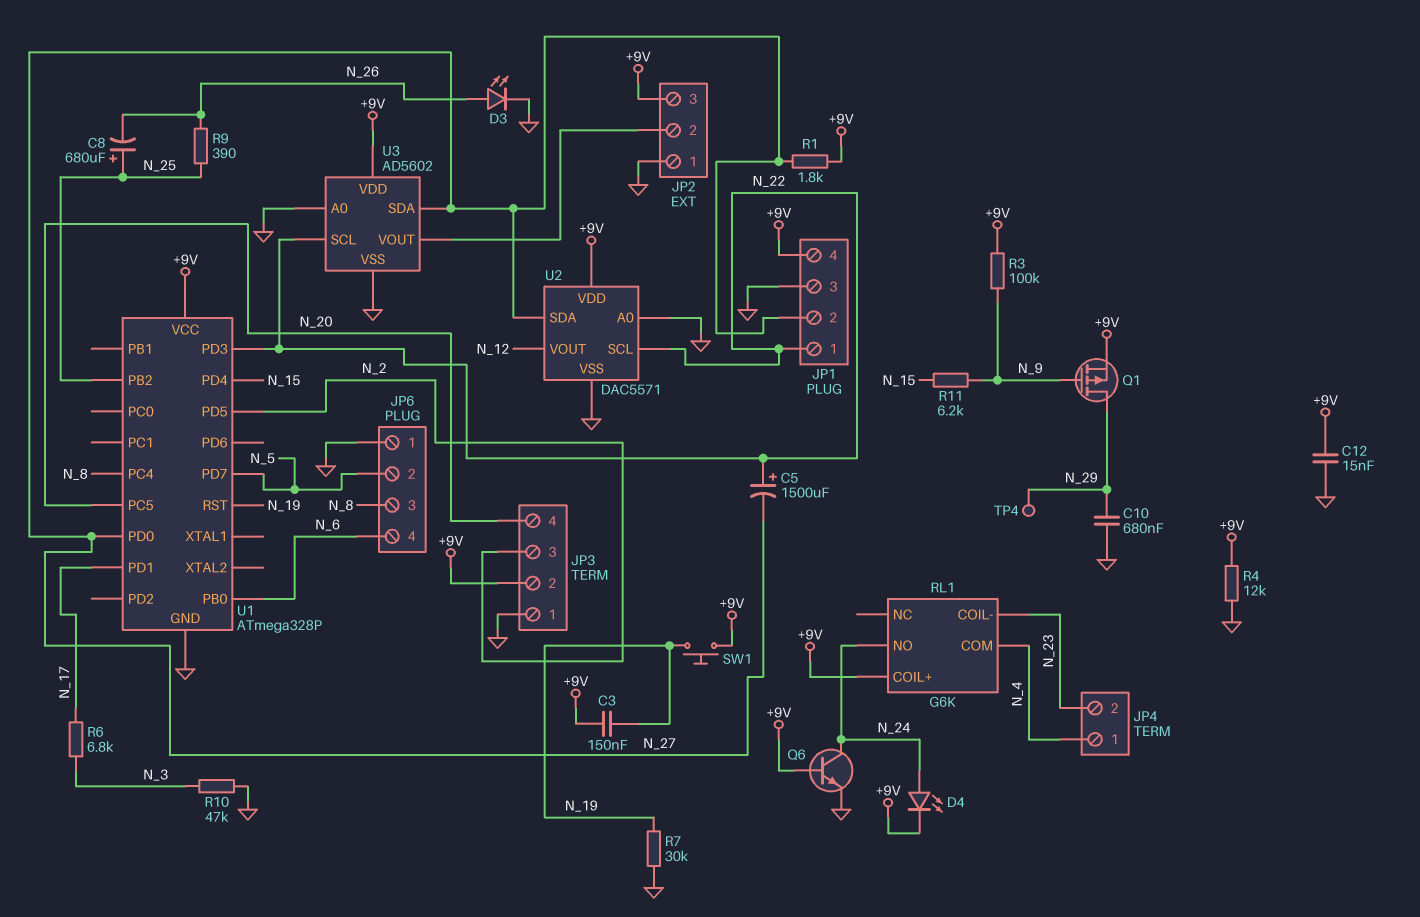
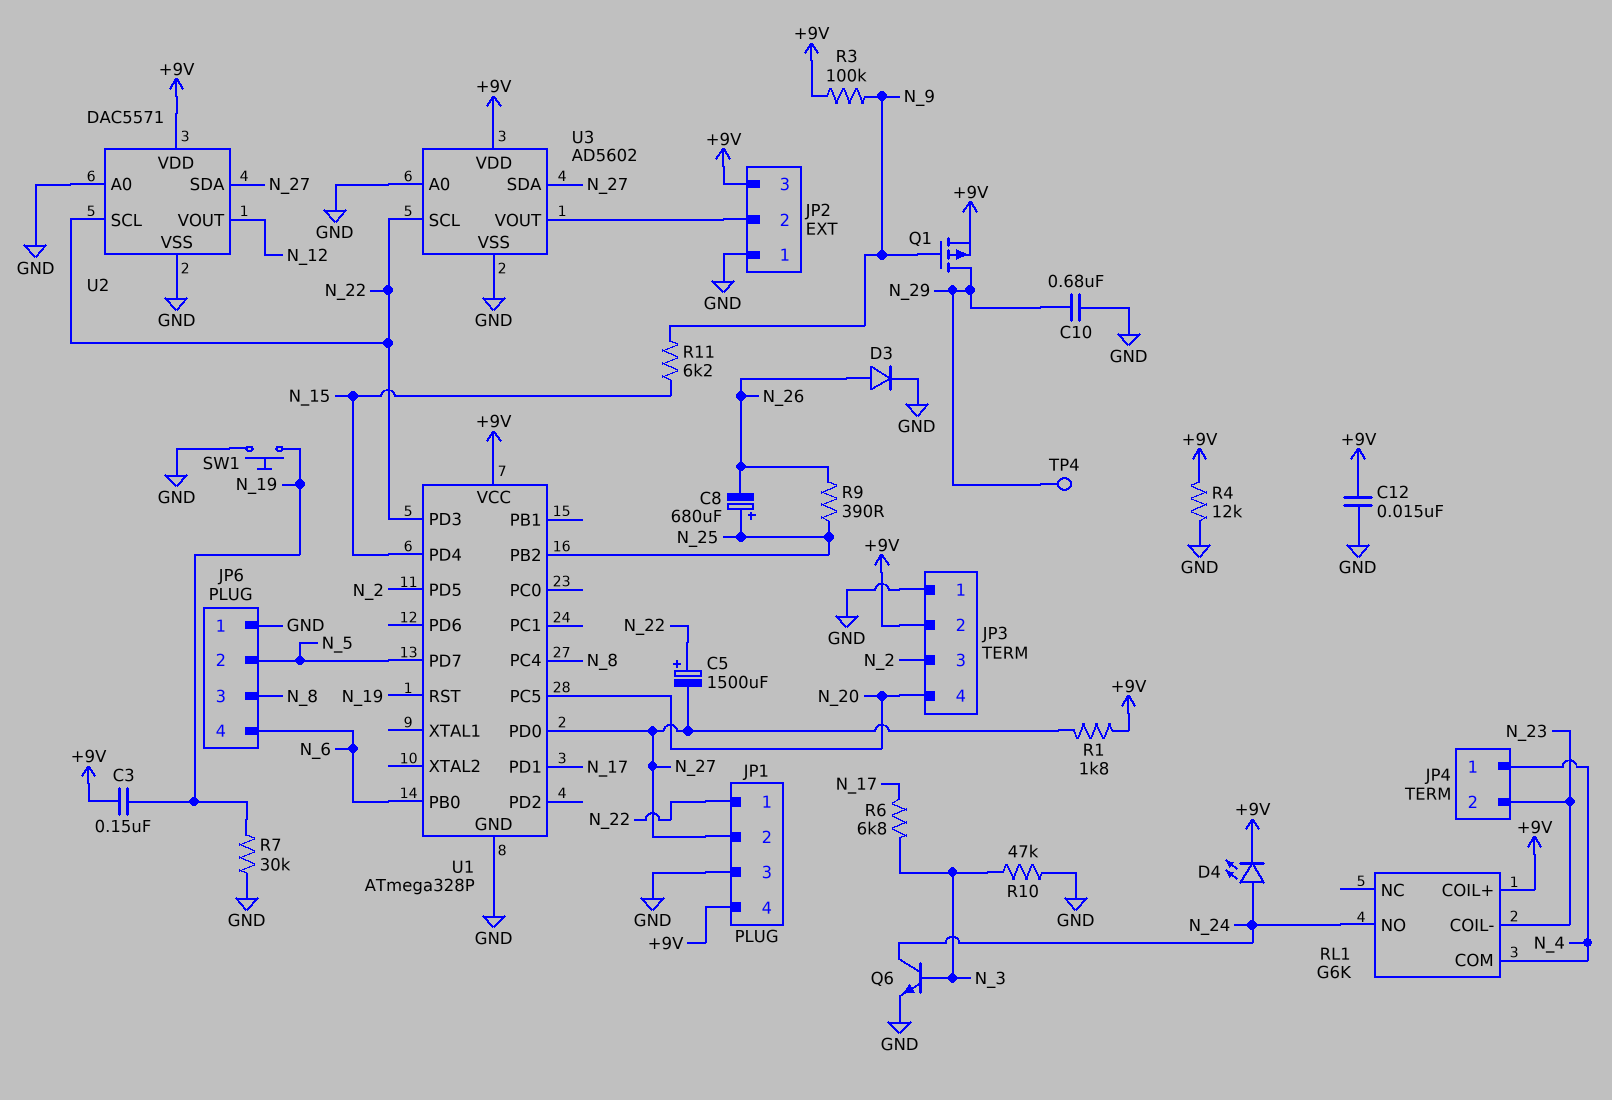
D3: LED (A N_26, K GND) -> diode (A N_26, K GND)
Q6: NPN (B +9V, C N_24, E GND) -> NPN (B N_3, C N_24, E GND)
SW1: button (+9V, N_19) -> button (GND, N_19)

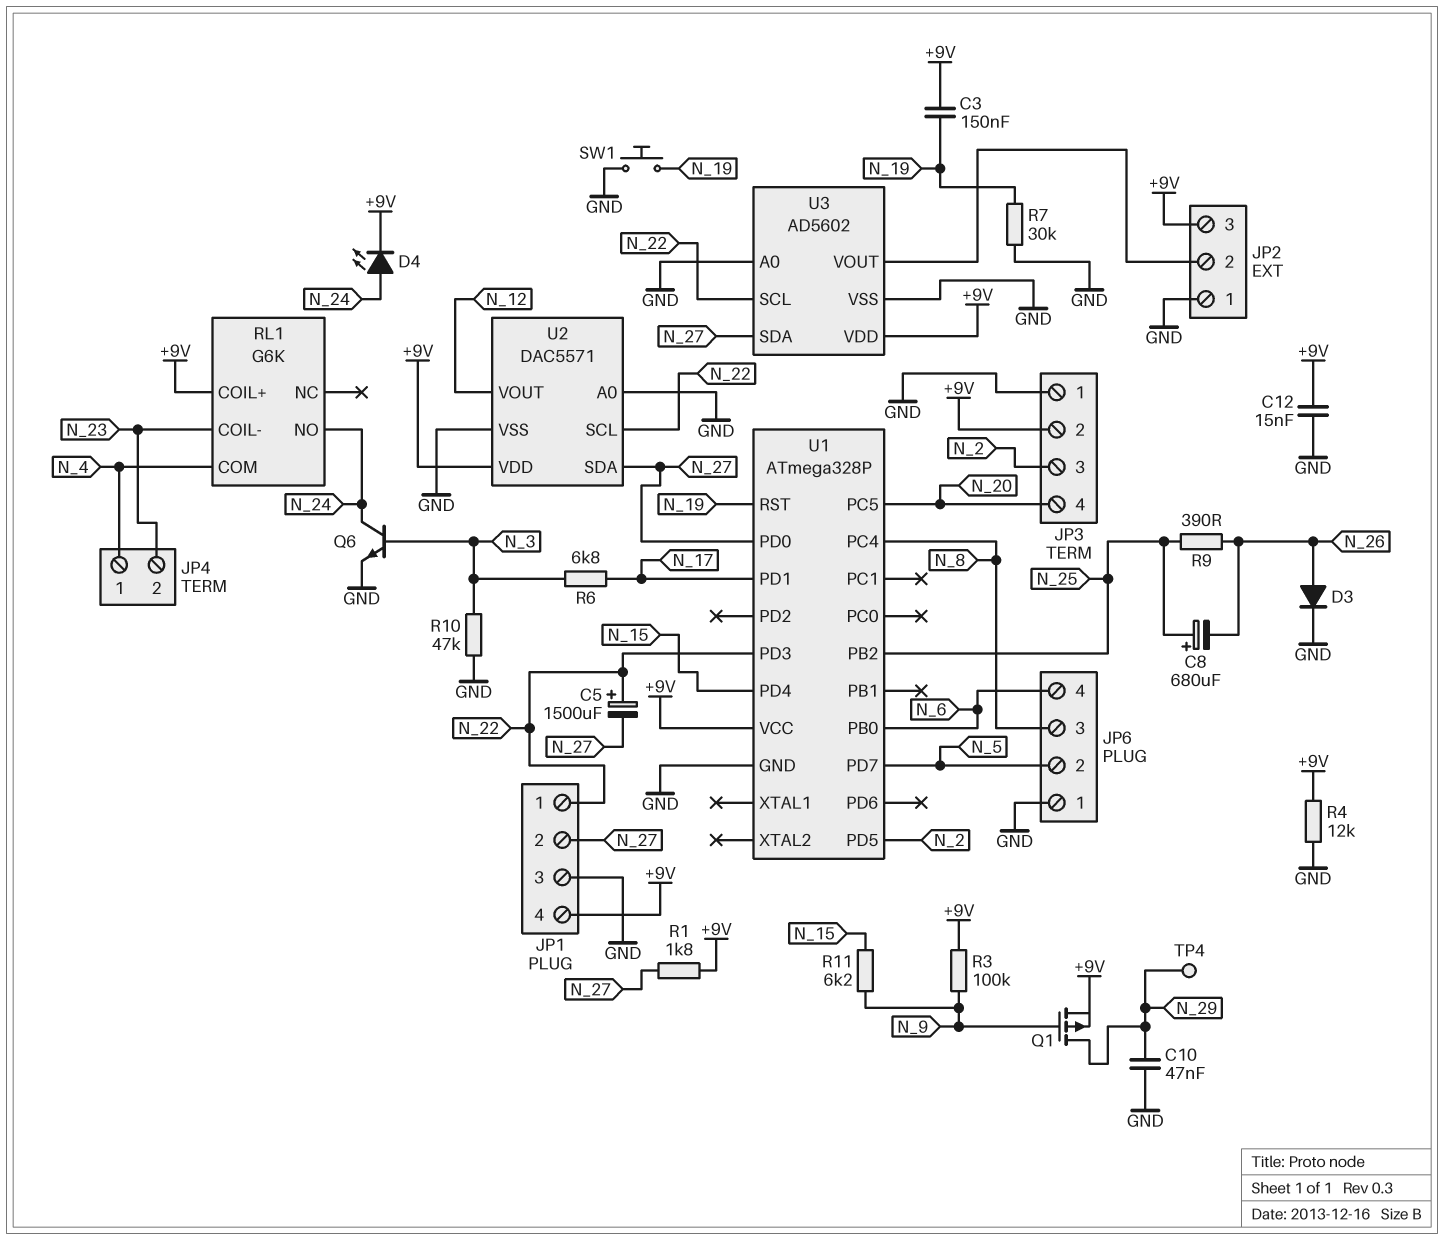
C10: 680nF (GND, N_29) -> 47nF (GND, N_29)

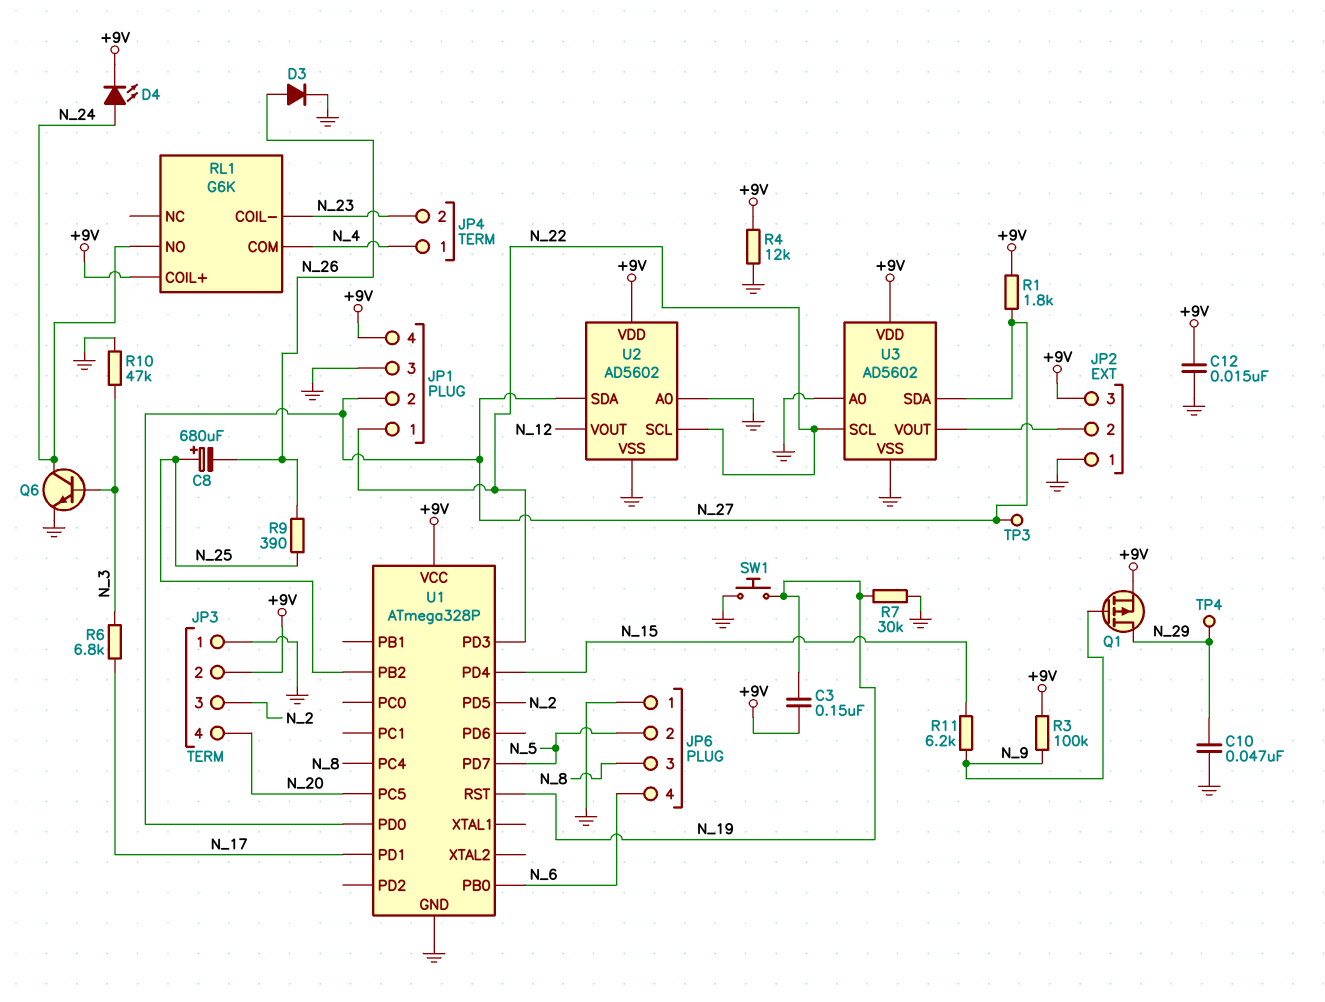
C5: 1500uF (plus N_22, minus N_27) -> none
TP3: none -> test point (N_27)
U2: DAC5571 -> AD5602

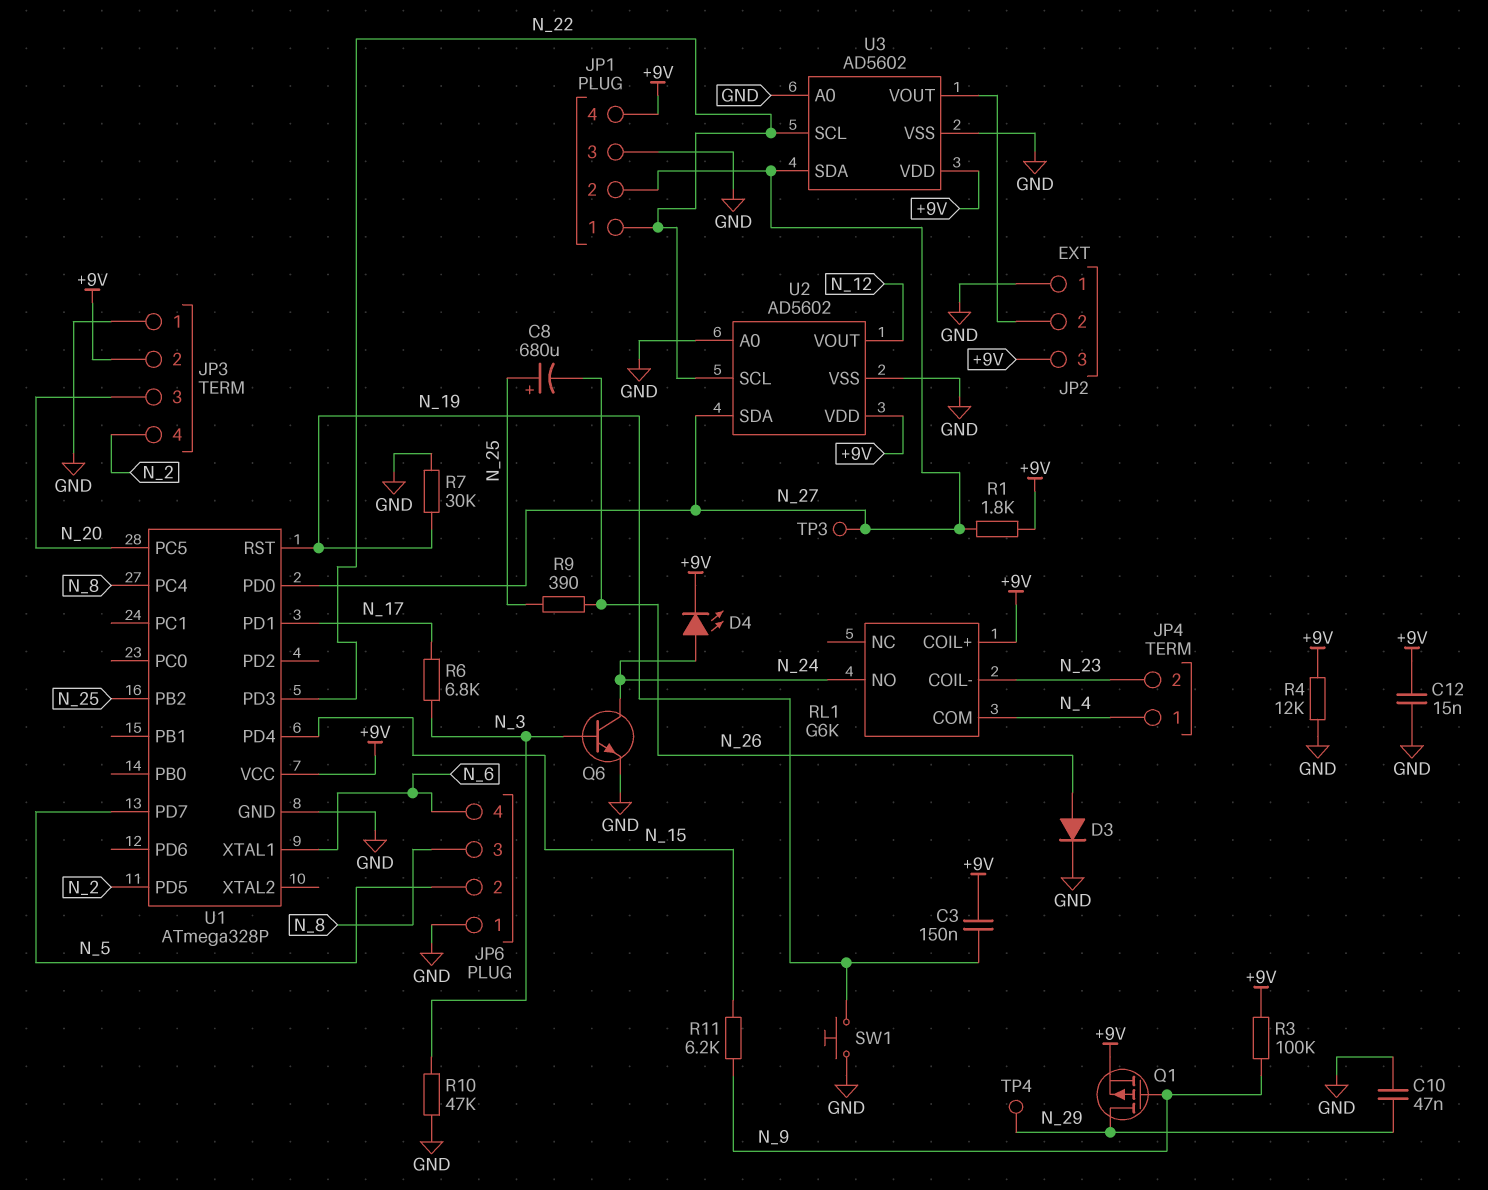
JP3 pin 3: N_2 -> N_20
JP3 pin 4: N_20 -> N_2
U1 pin PB0: N_6 -> none
U1 pin XTAL1: none -> N_6

